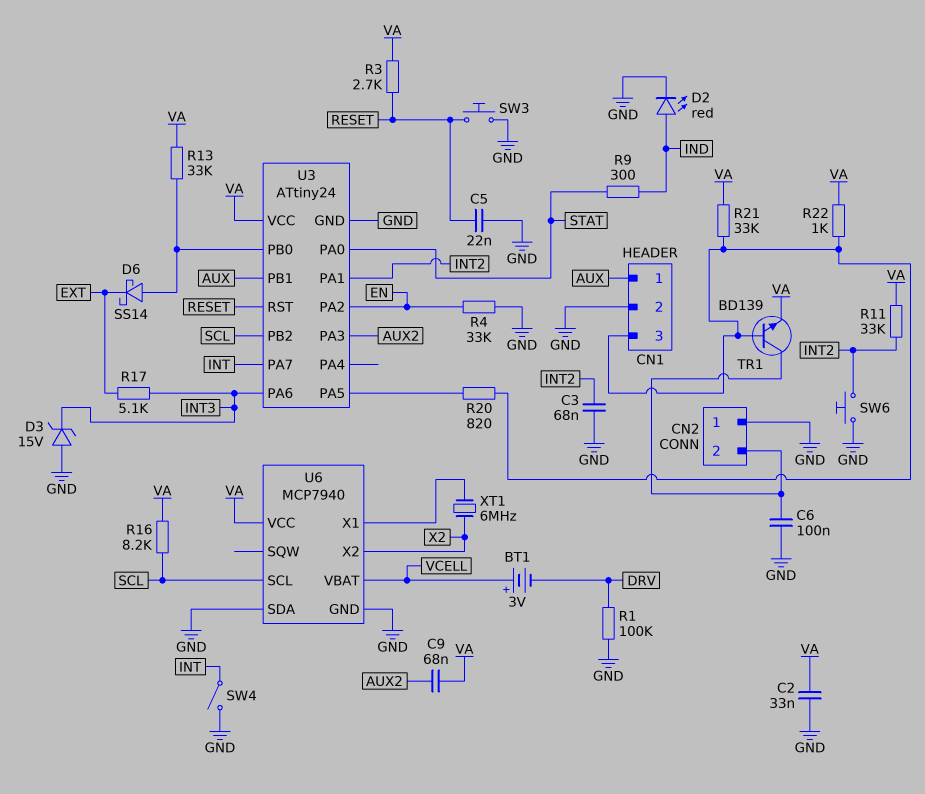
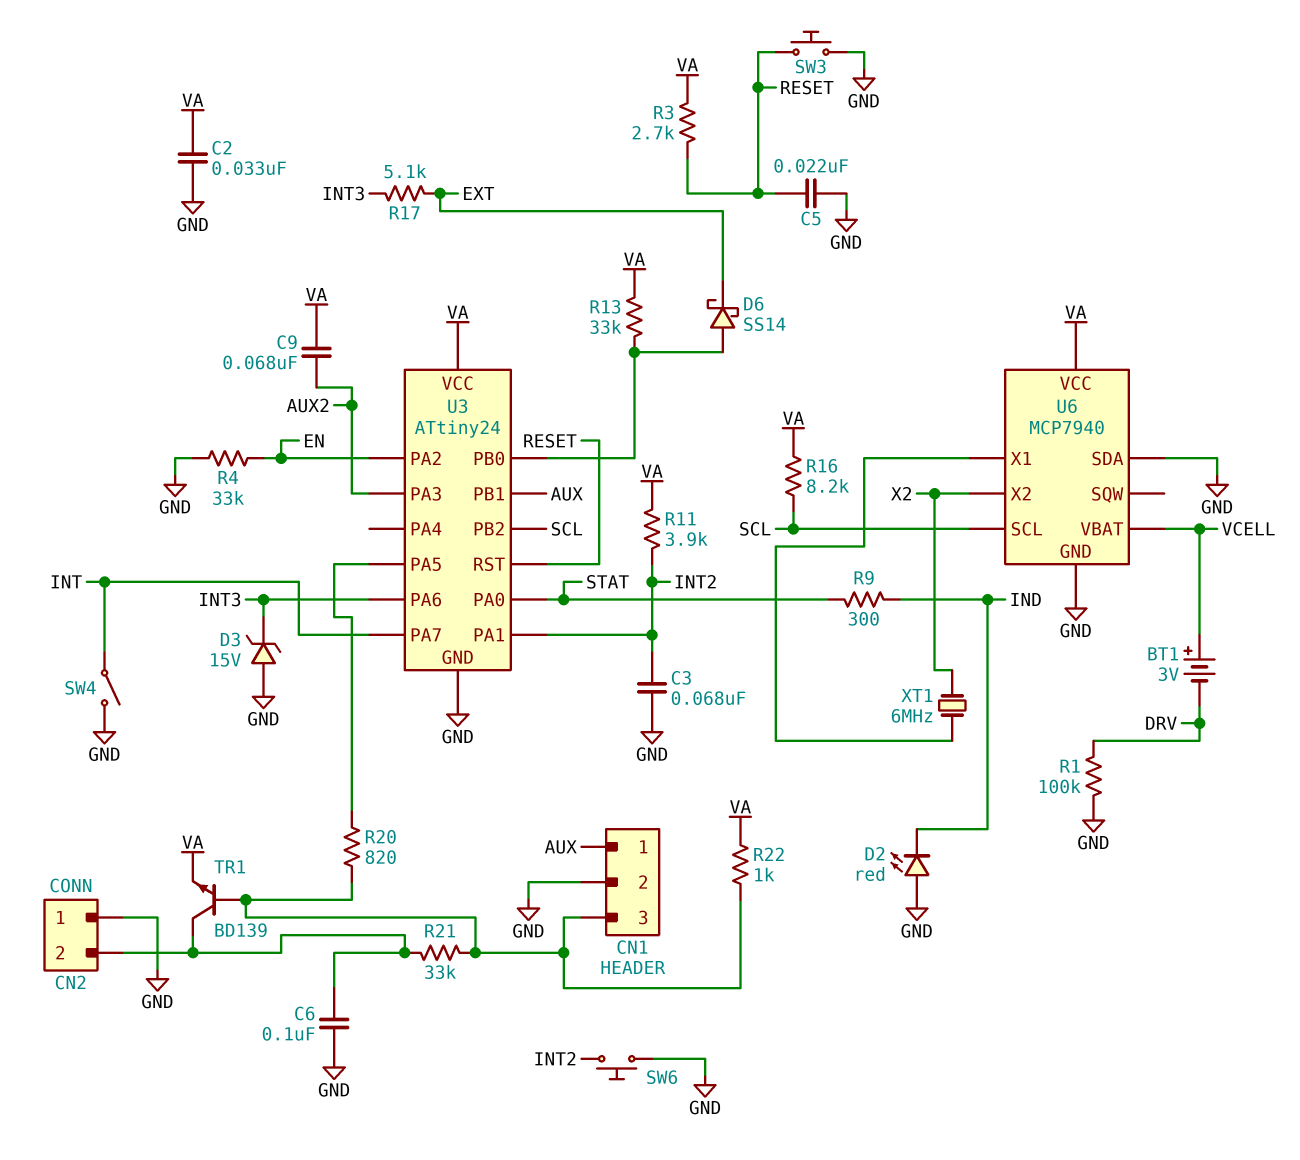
D2: LED red (A IND, K GND) -> LED red (A GND, K IND)
R11: 33k (INT2, VA) -> 3.9k (INT2, VA)
R21: 33k (CN1/3, VA) -> 33k (CN1/3, CN2/2)

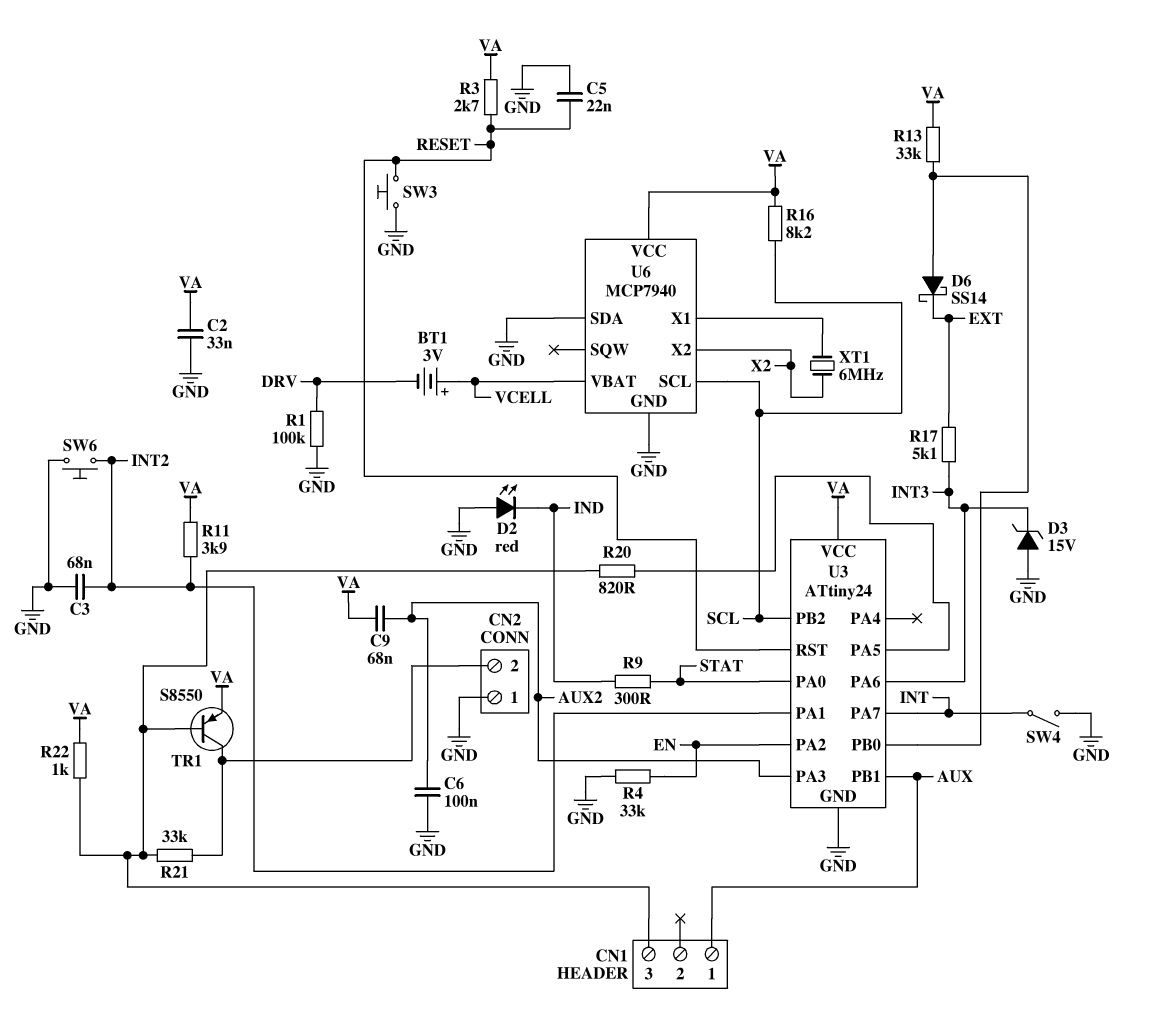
C6: 100nF (CN2/2, GND) -> 100nF (AUX2, GND)
CN1 pin 2: GND -> none
TR1: NPN BD139 (B CN1/3, C CN2/2, E VA) -> PNP S8550 (B CN1/3, C CN2/2, E VA)

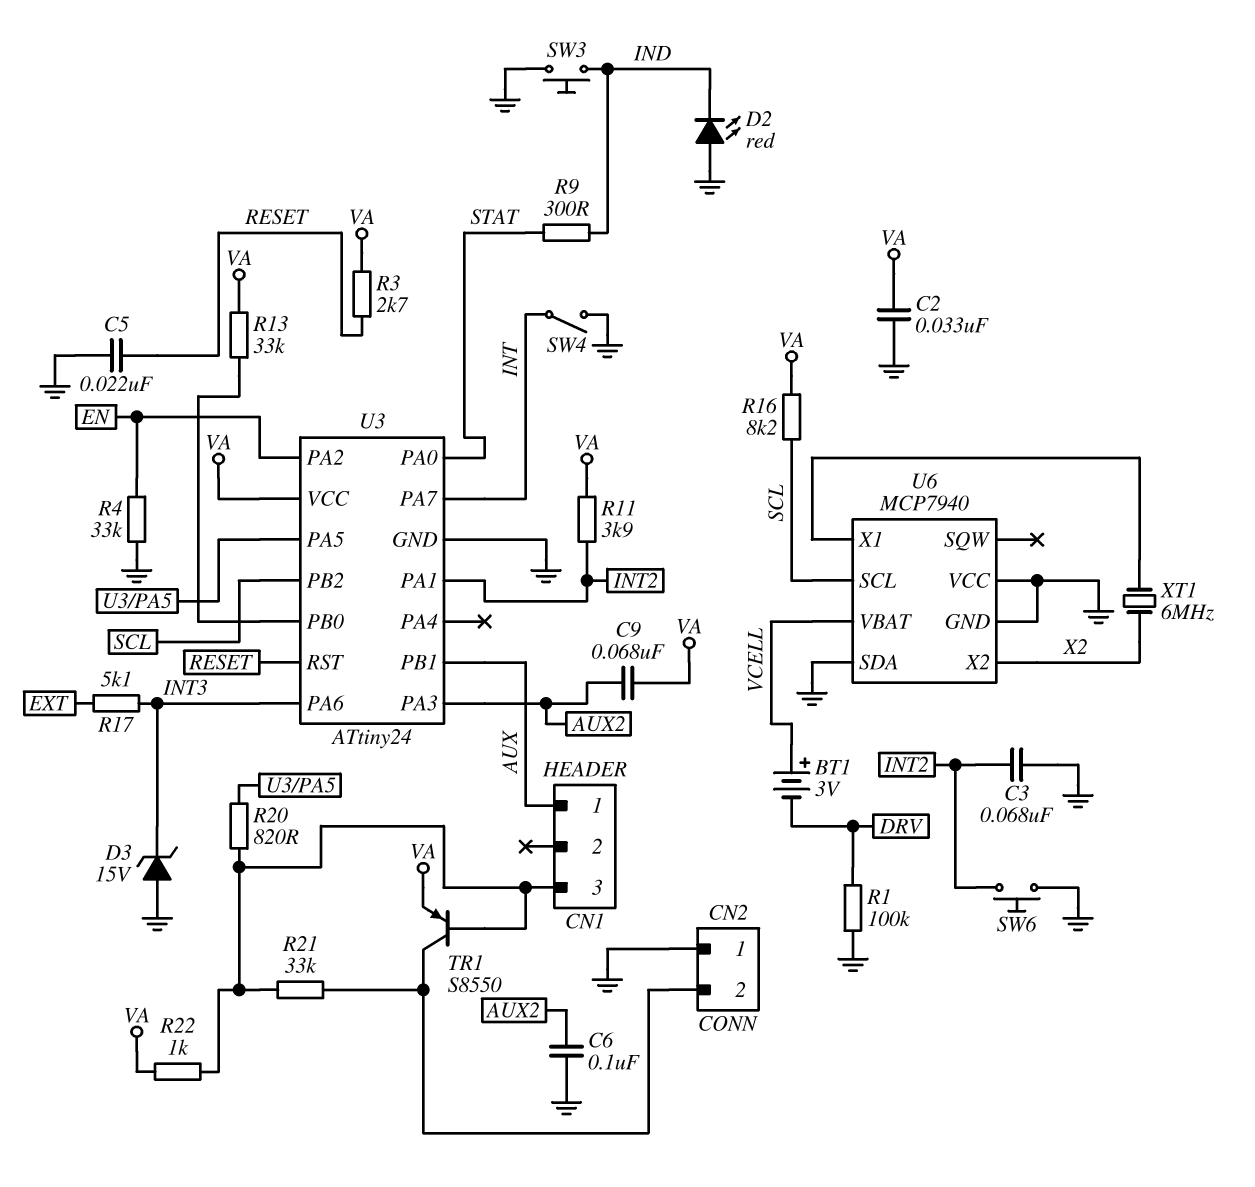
D6: schottky SS14 (A U3/PB0, K EXT) -> none
SW3: button (GND, RESET) -> button (GND, IND)
U6 pin VCC: VA -> GND

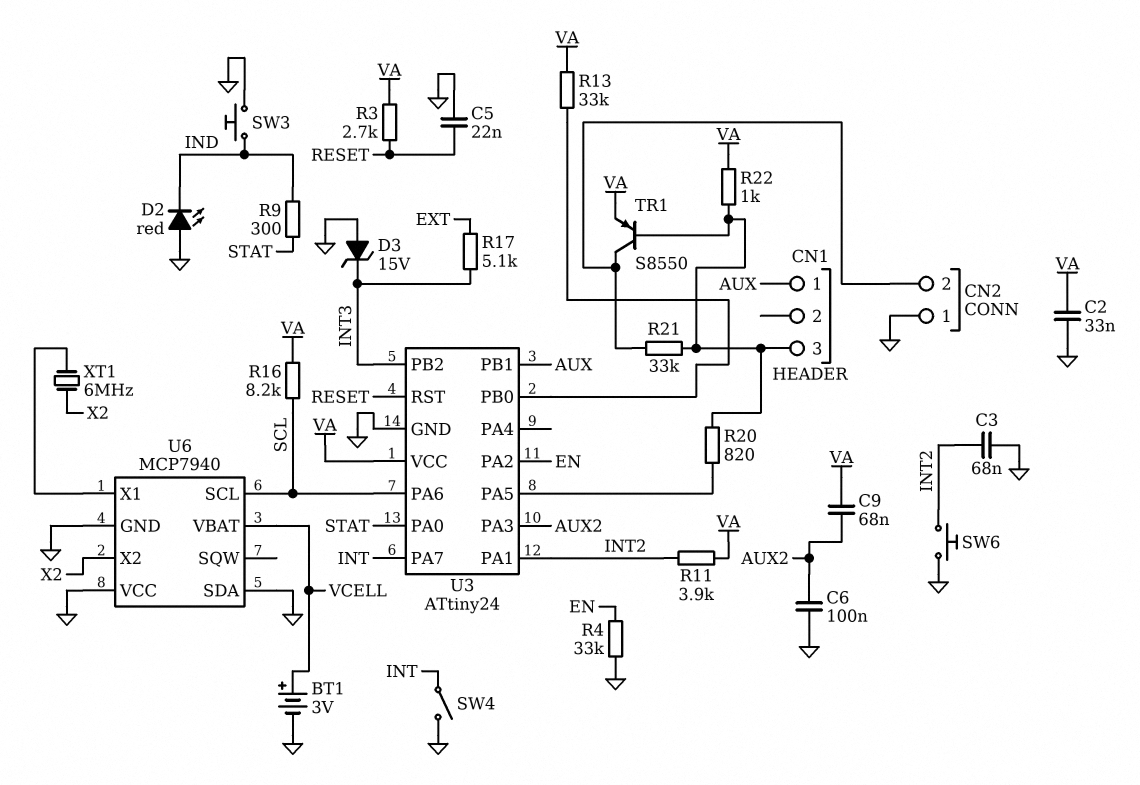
BT1: 3V (plus VCELL, minus DRV) -> 3V (plus VCELL, minus GND)
R1: 100k (DRV, GND) -> none
U3 pin PA6: INT3 -> SCL
U3 pin PB2: SCL -> INT3

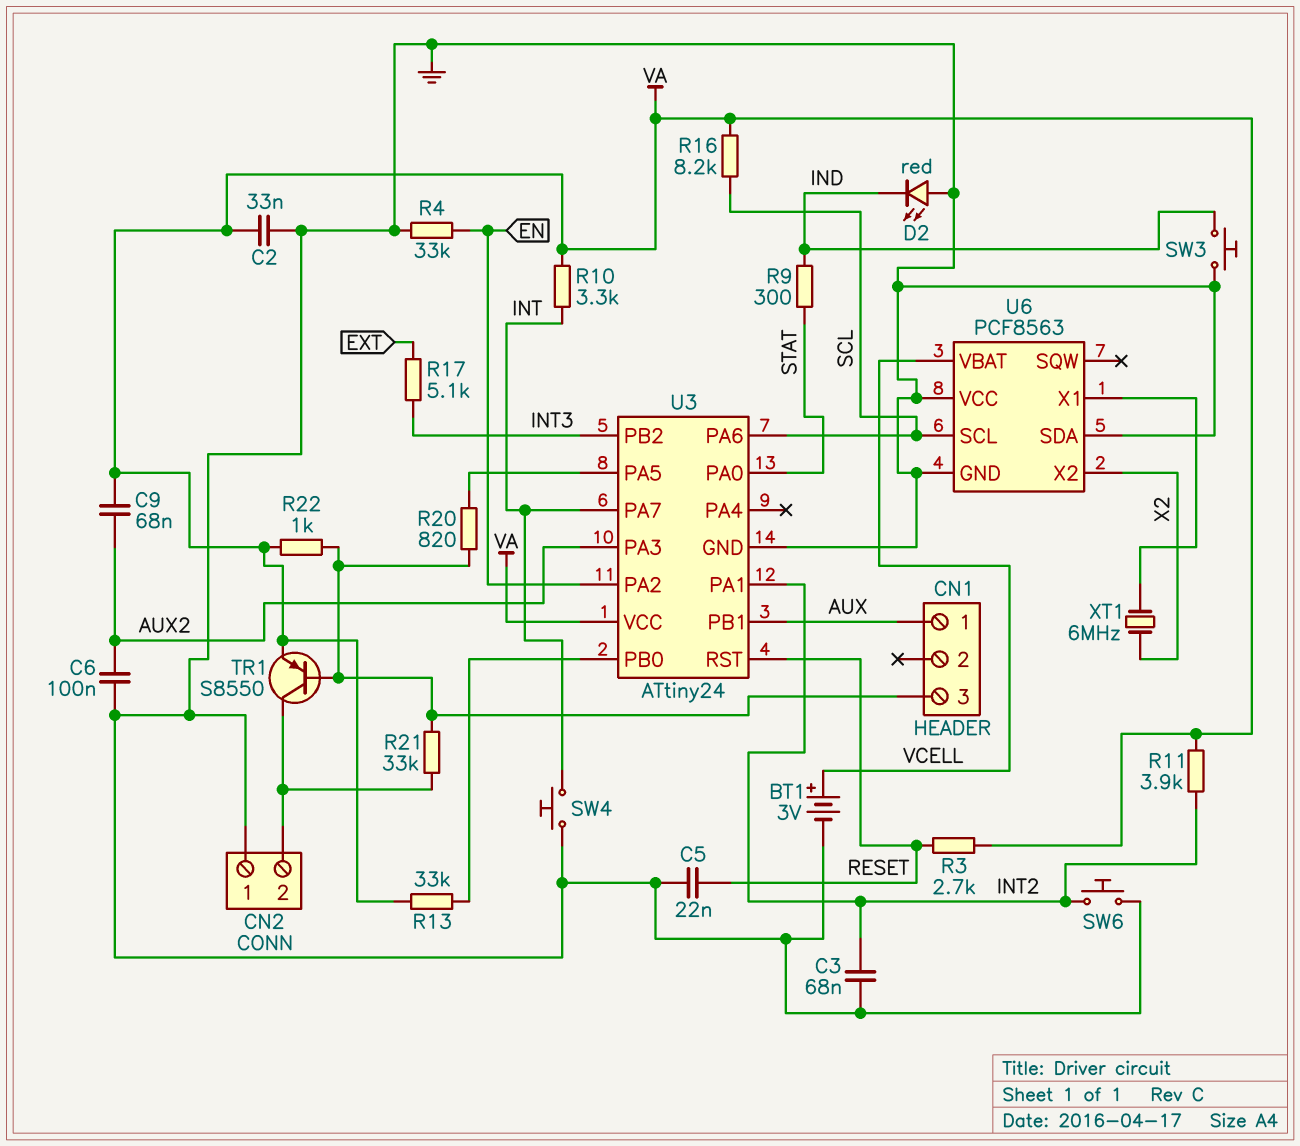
D3: zener 15V (A GND, K INT3) -> none
R10: none -> 3.3k (INT, VA)
SW4: switch (GND, INT) -> button (GND, INT)
U6: MCP7940 -> PCF8563

